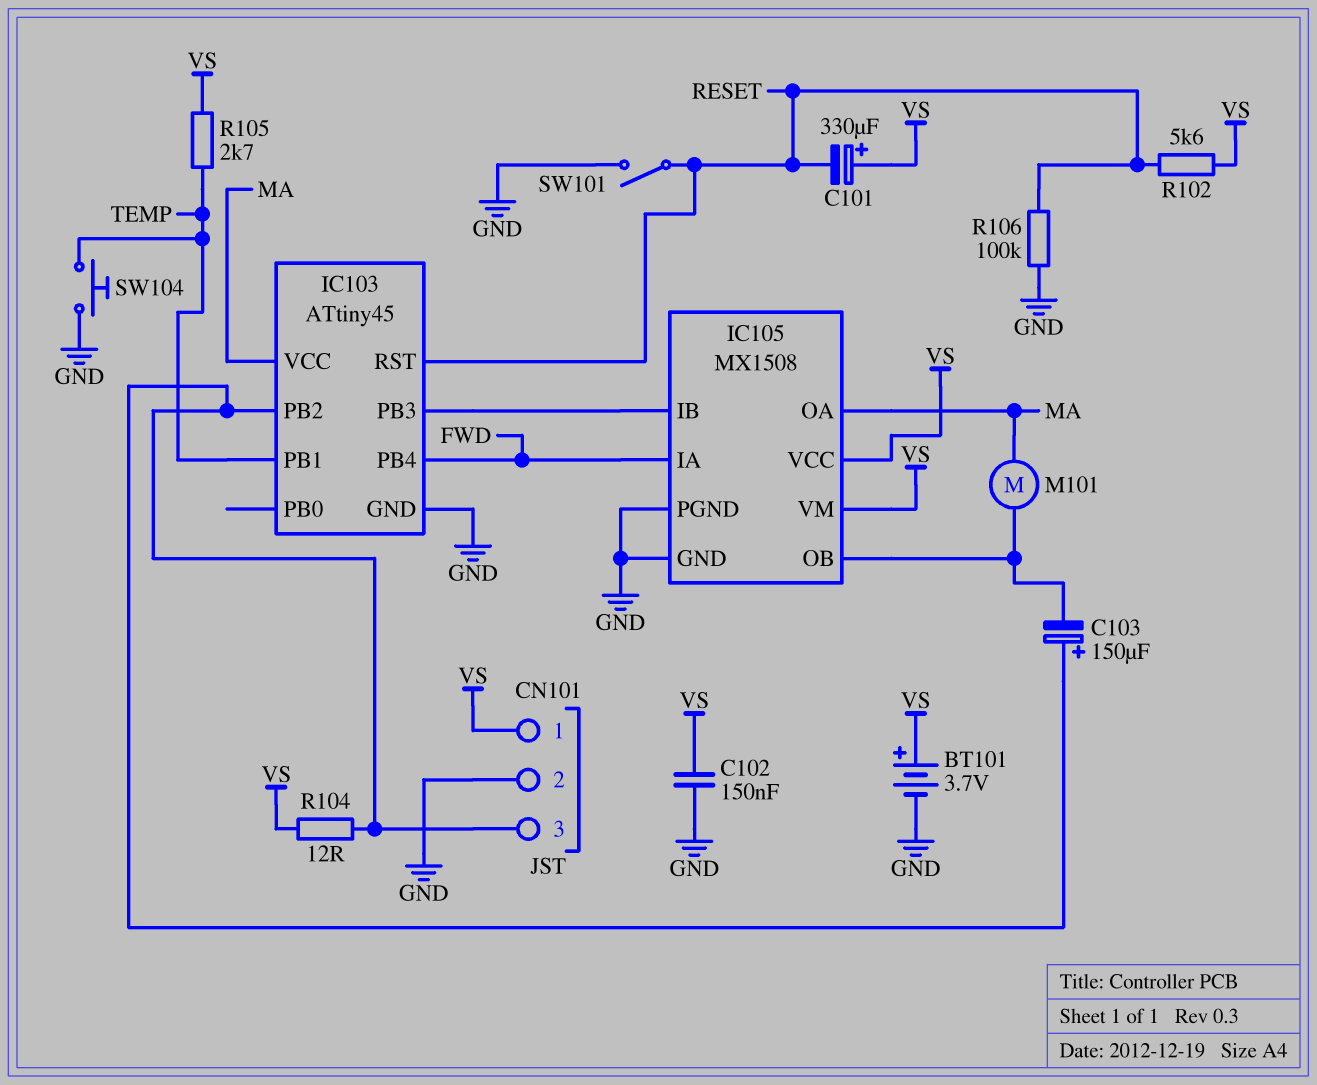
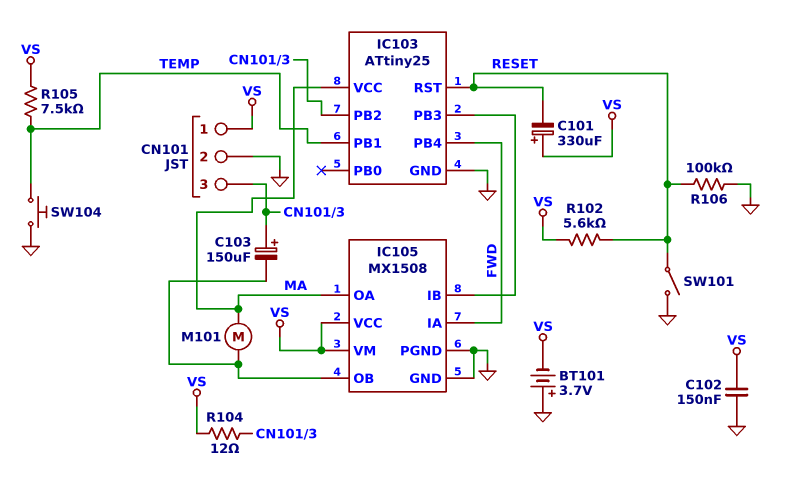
BT101: 3.7V (plus VS, minus GND) -> 3.7V (plus GND, minus VS)
IC103: ATtiny45 -> ATtiny25
R105: 2.7k (TEMP, VS) -> 7.5k (TEMP, VS)

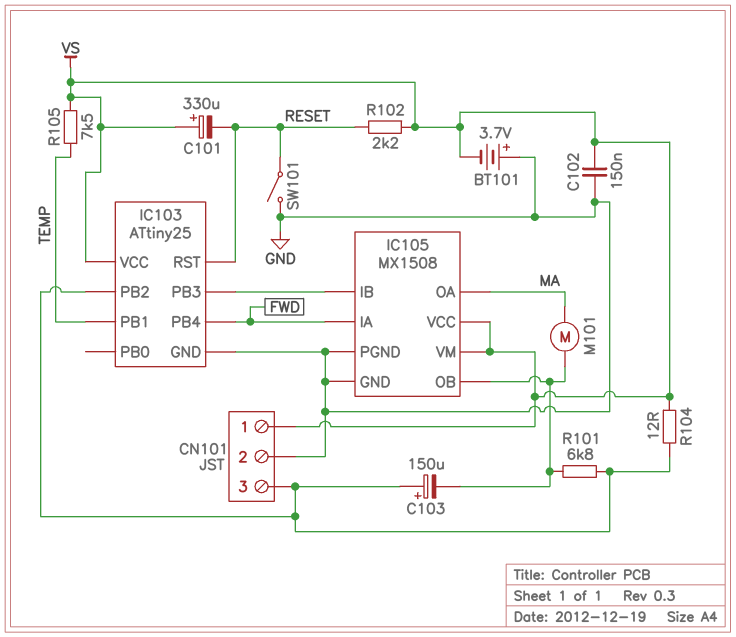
IC103 pin VCC: MA -> VS
R101: none -> 6.8k (CN101/3, IC105/OB)
R102: 5.6k (RESET, VS) -> 2.2k (RESET, VS)
R106: 100k (GND, RESET) -> none
SW104: button (GND, TEMP) -> none

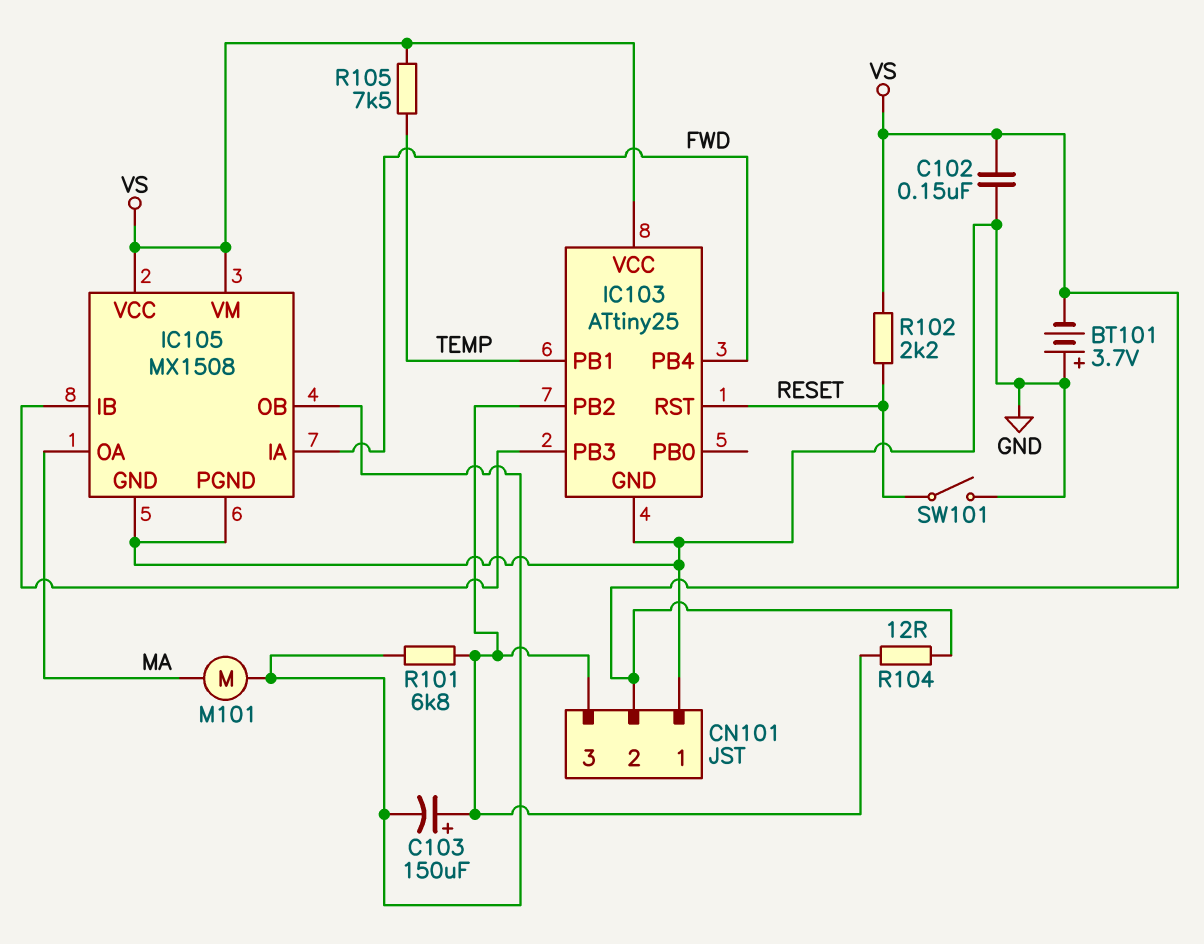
C101: 330uF (plus VS, minus RESET) -> none
CN101 pin 1: VS -> GND
CN101 pin 2: GND -> VS

